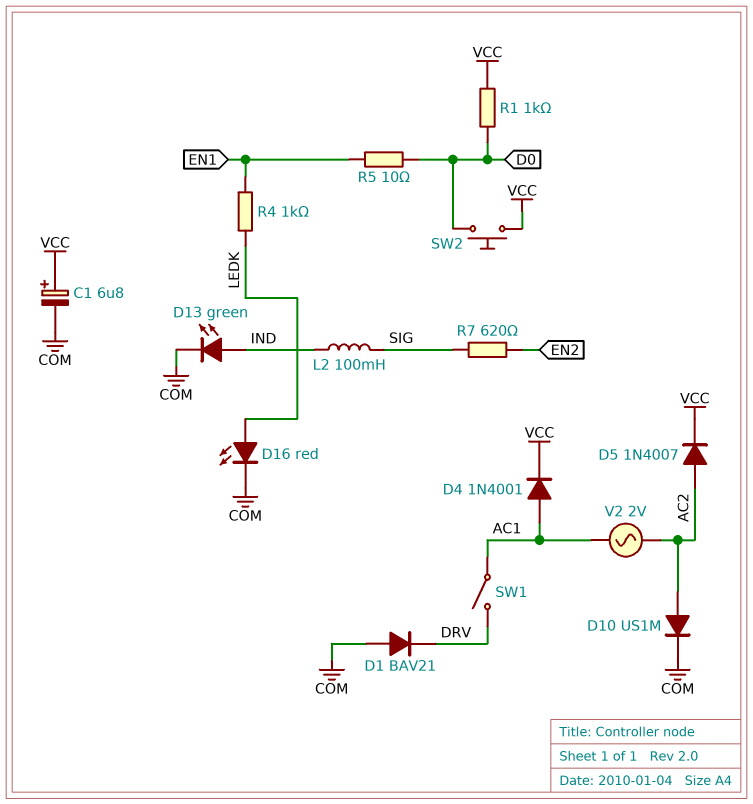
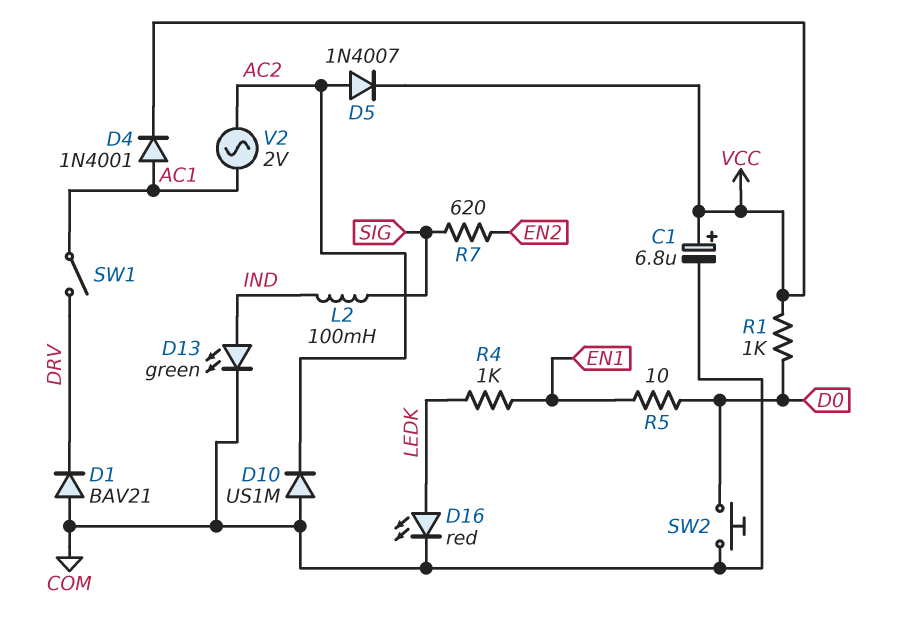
D10: diode US1M (A AC2, K COM) -> diode US1M (A COM, K AC2)
SW2: button (D0, VCC) -> button (COM, D0)

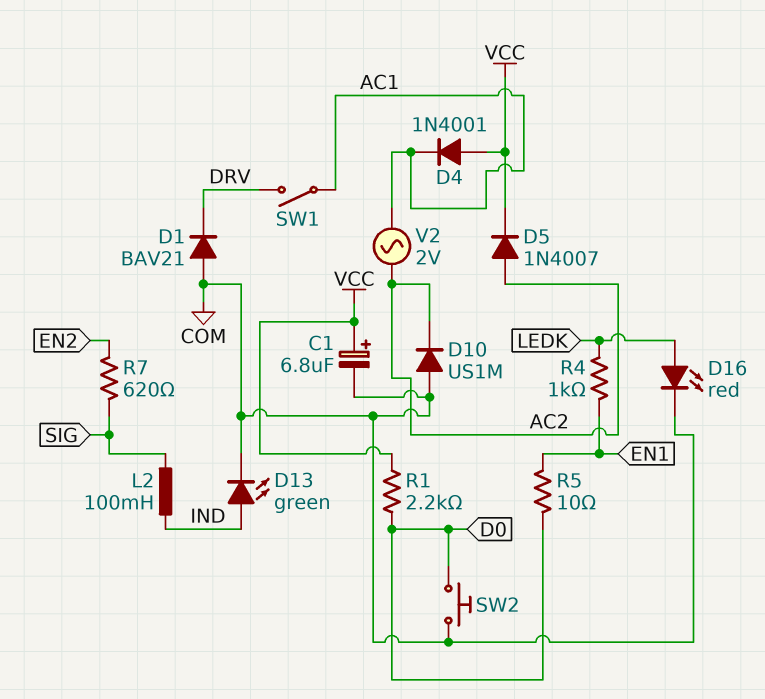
D4: diode 1N4001 (A AC1, K VCC) -> diode 1N4001 (A VCC, K AC1)
R1: 1k (D0, VCC) -> 2.2k (D0, VCC)

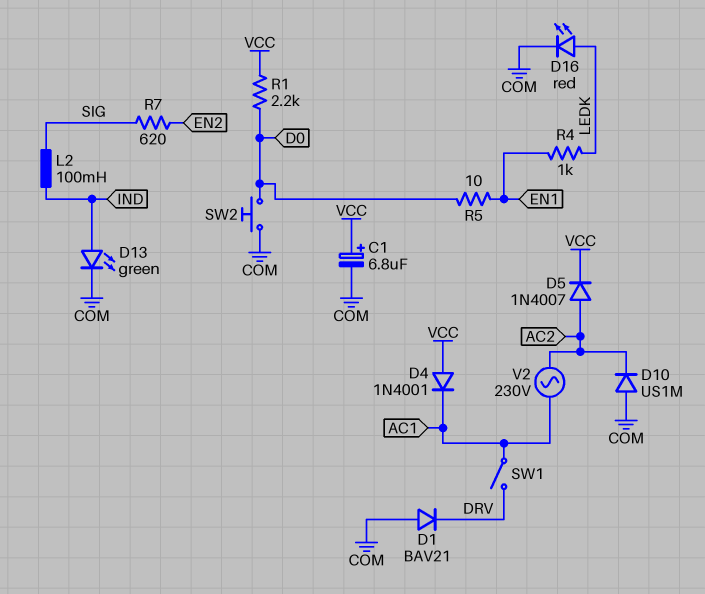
V2: AC 2V (AC1, AC2) -> AC 230V (AC1, AC2)

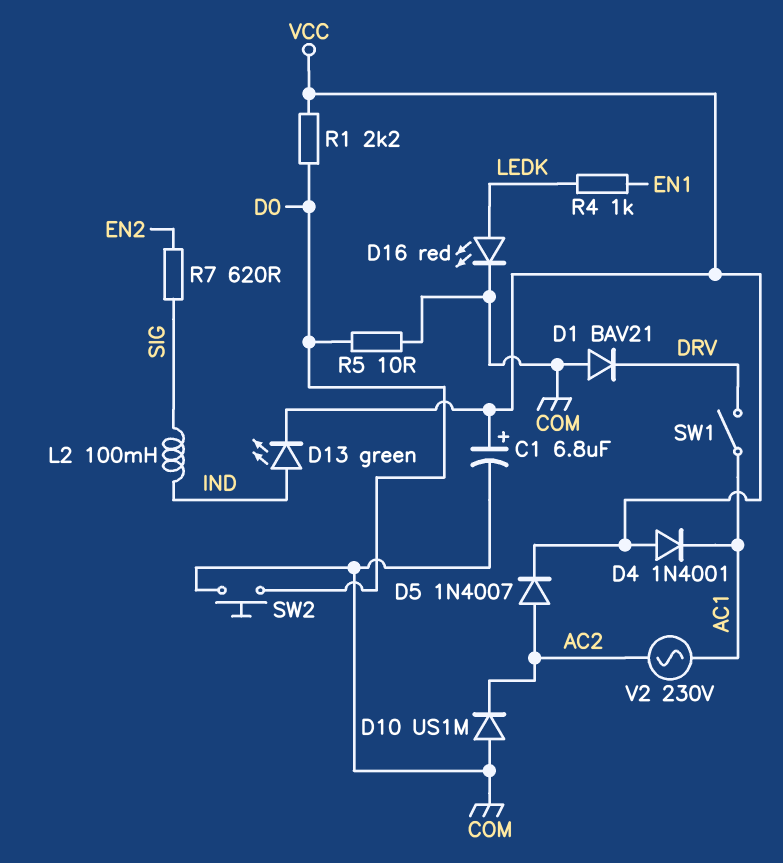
D13: LED green (A IND, K COM) -> LED green (A IND, K VCC)
R5: 10 (D0, EN1) -> 10 (COM, D0)

